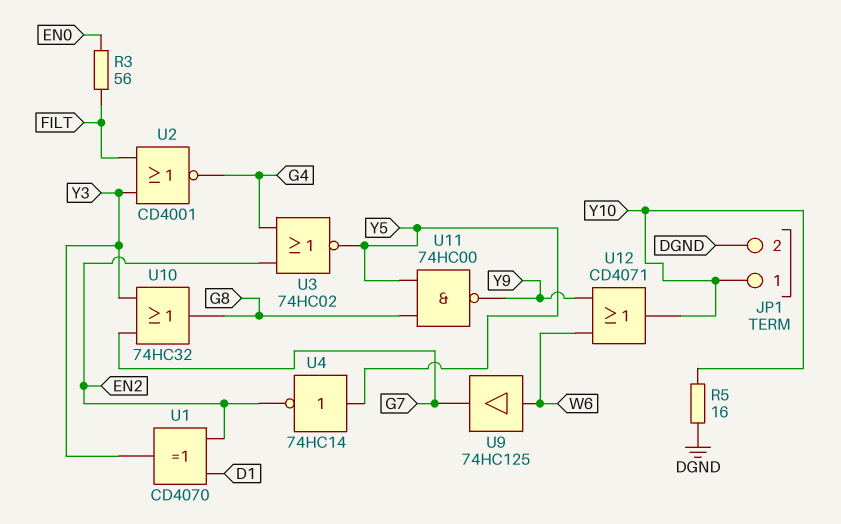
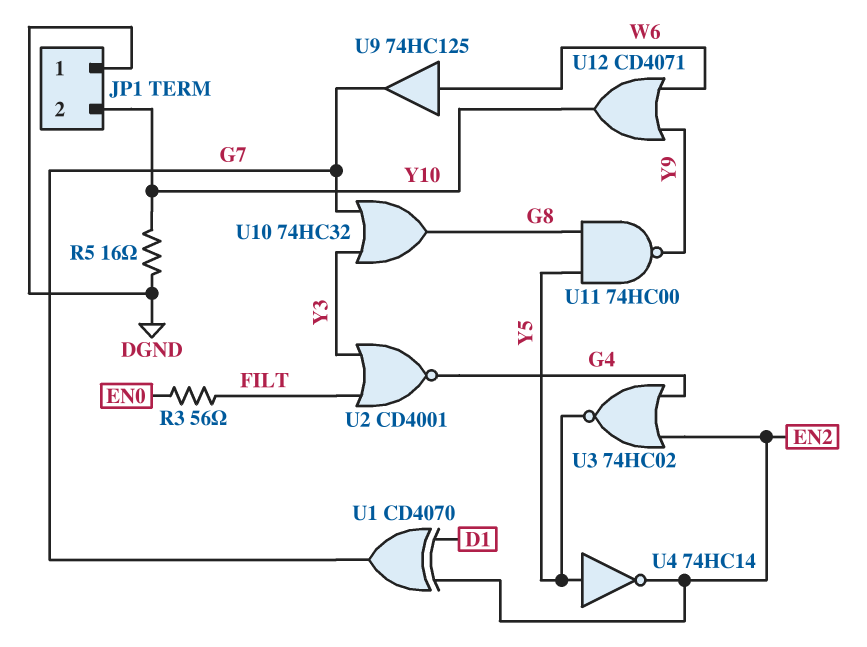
JP1 pin 1: Y10 -> DGND
JP1 pin 2: DGND -> Y10
U1: XOR CD4070 (in D1, in EN2, out Y3) -> XOR CD4070 (in D1, in EN2, out G7)

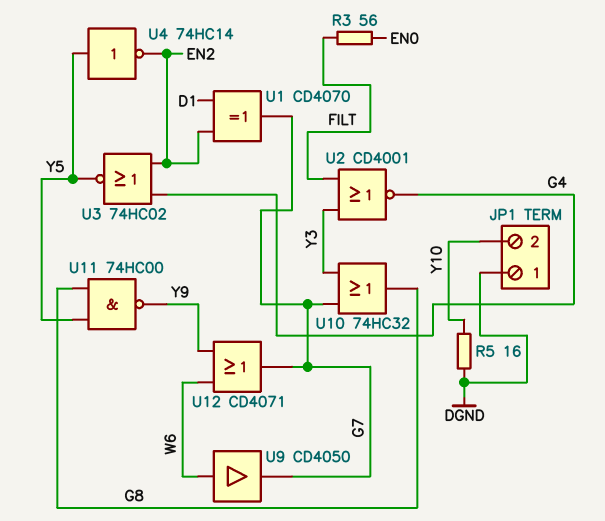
U9: buffer 74HC125 (in W6, out G7) -> buffer CD4050 (in W6, out G7)
U12: OR CD4071 (in W6, in Y9, out Y10) -> OR CD4071 (in W6, in Y9, out G7)

